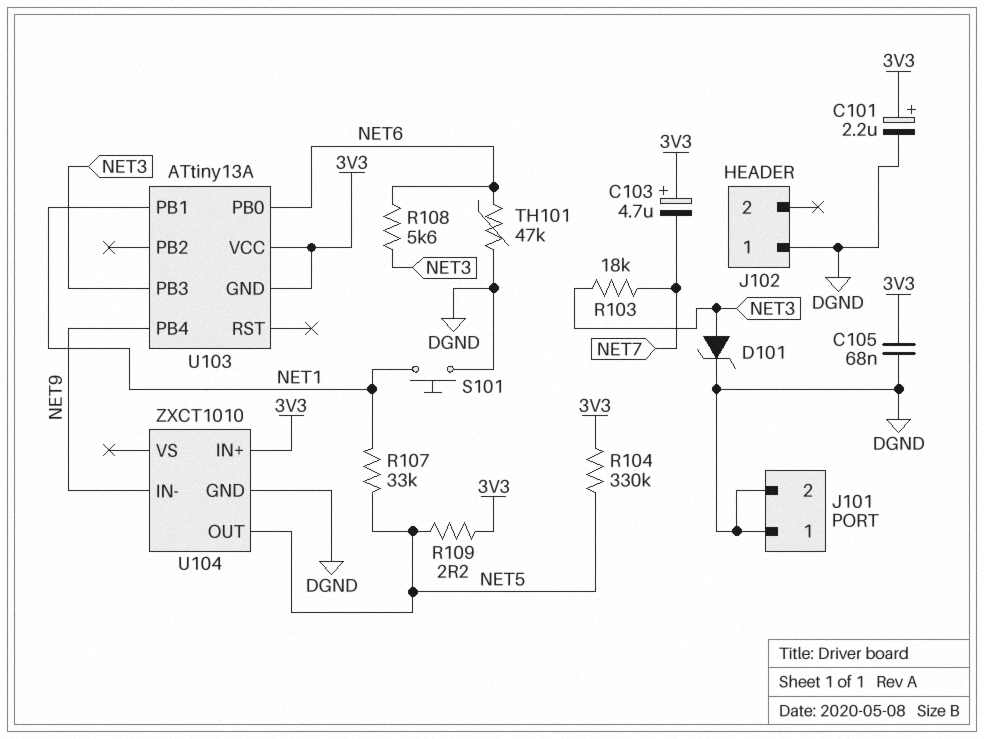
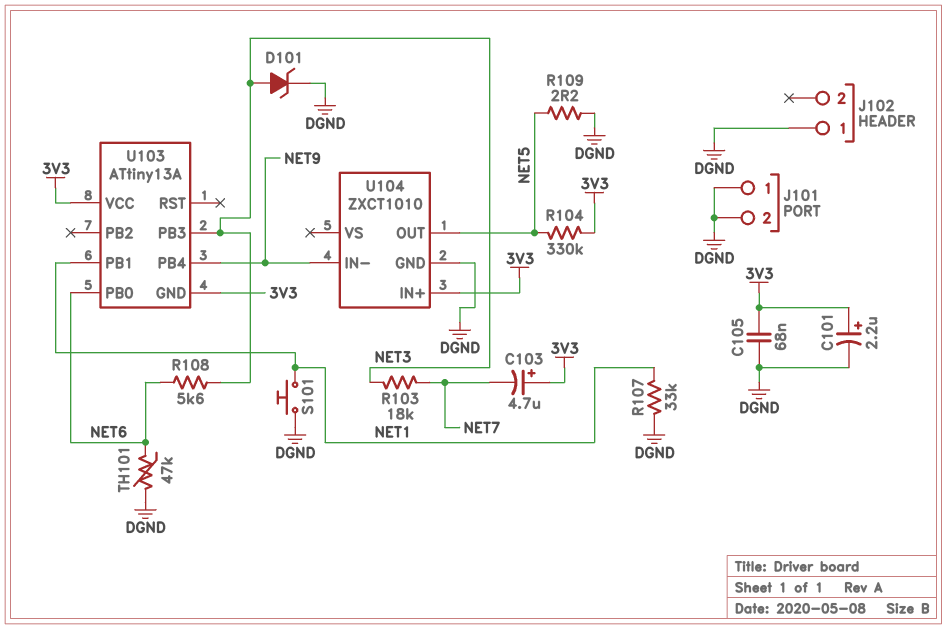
R107: 33k (NET1, NET5) -> 33k (DGND, NET1)
R109: 2.2 (3V3, NET5) -> 2.2 (DGND, NET5)

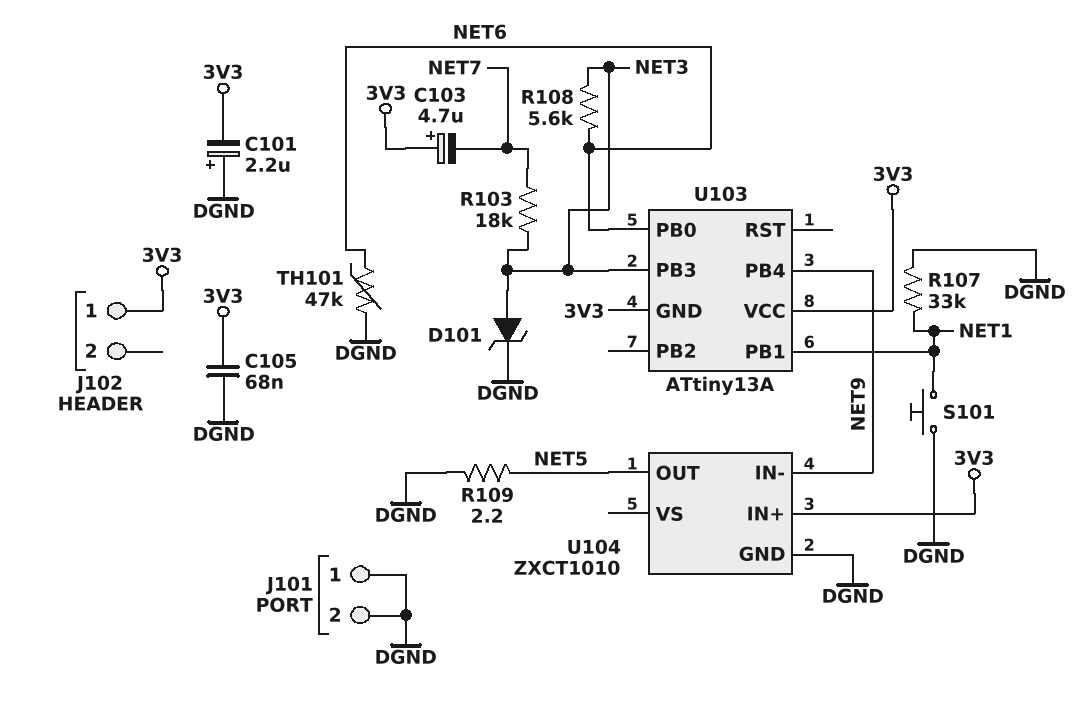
C101: 2.2uF (plus 3V3, minus DGND) -> 2.2uF (plus DGND, minus 3V3)
J102 pin 1: DGND -> 3V3
R104: 330k (3V3, NET5) -> none

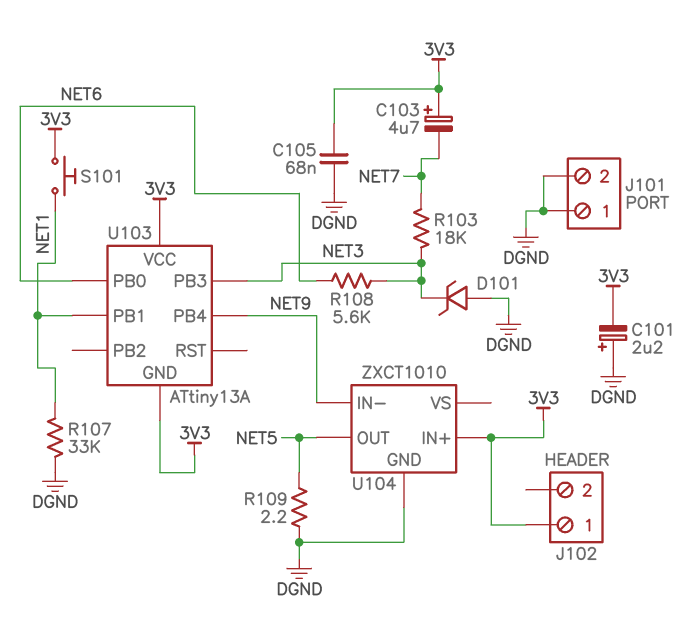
D101: zener (A NET3, K DGND) -> zener (A DGND, K NET3)
S101: button (DGND, NET1) -> button (3V3, NET1)
TH101: 47k (DGND, NET6) -> none

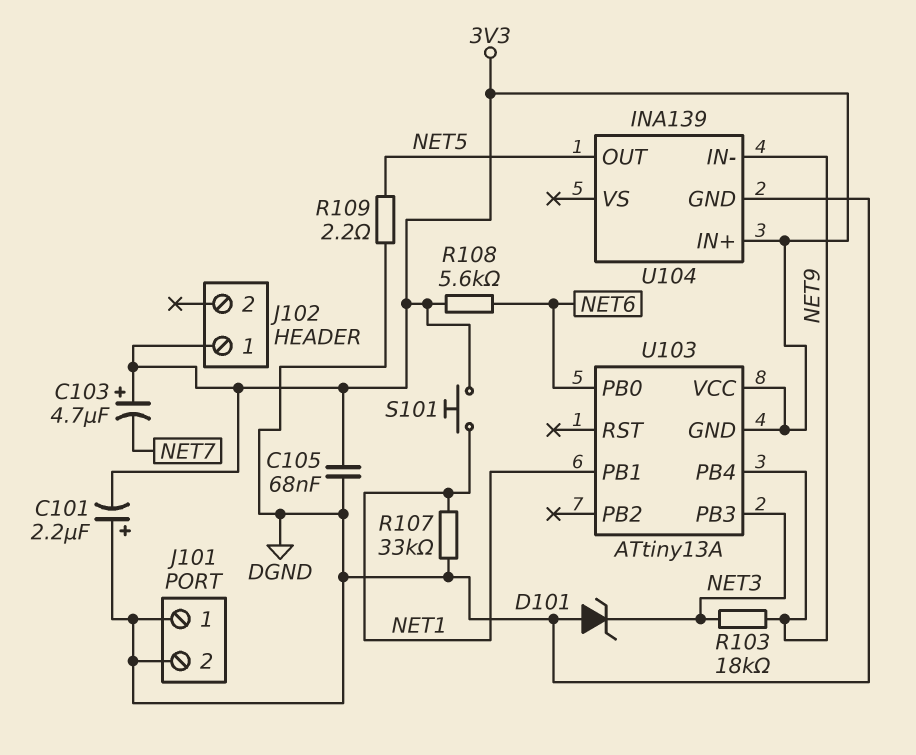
R103: 18k (NET3, NET7) -> 18k (NET3, NET9)
R108: 5.6k (NET3, NET6) -> 5.6k (3V3, NET6)
U104: ZXCT1010 -> INA139

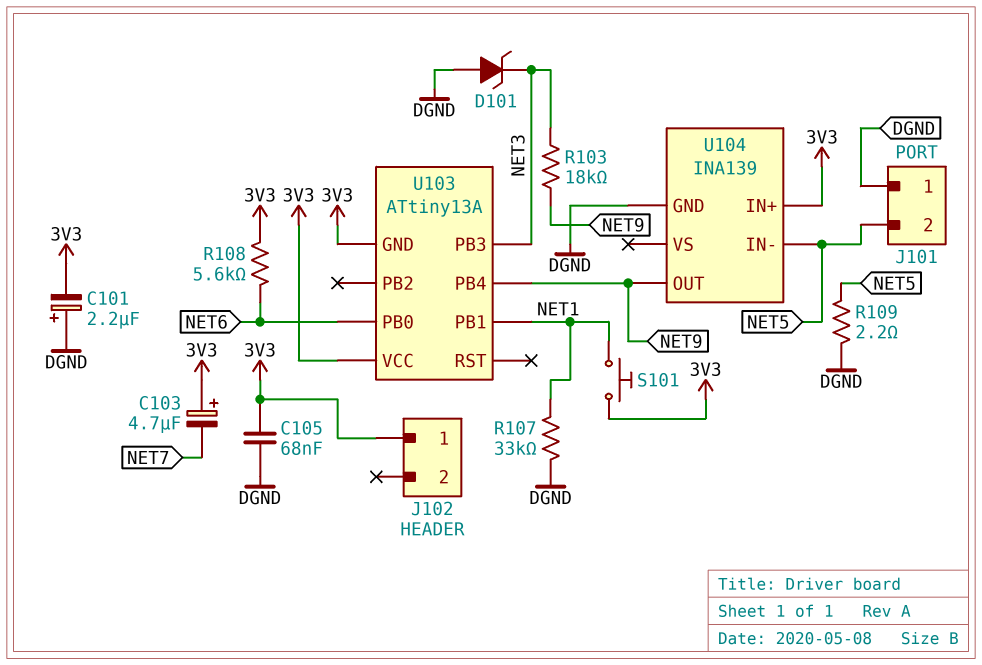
J101 pin 2: DGND -> NET5
U104 pin IN-: NET9 -> NET5
U104 pin OUT: NET5 -> NET9

